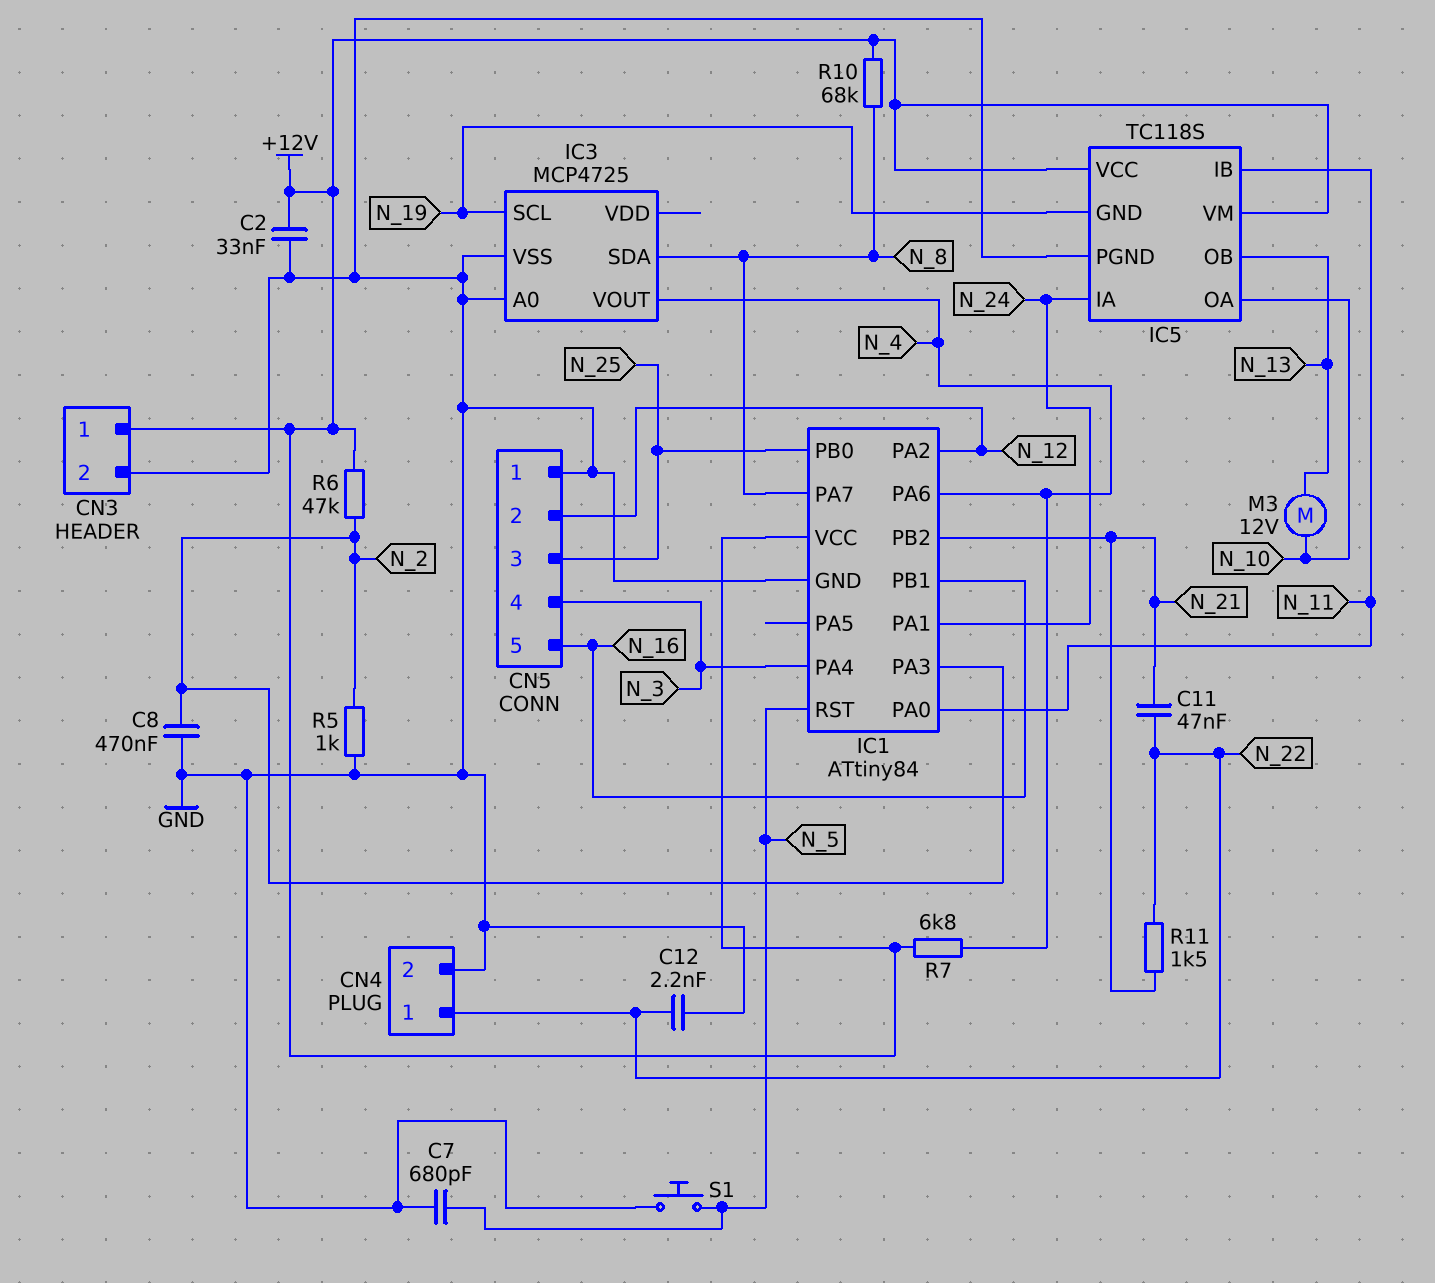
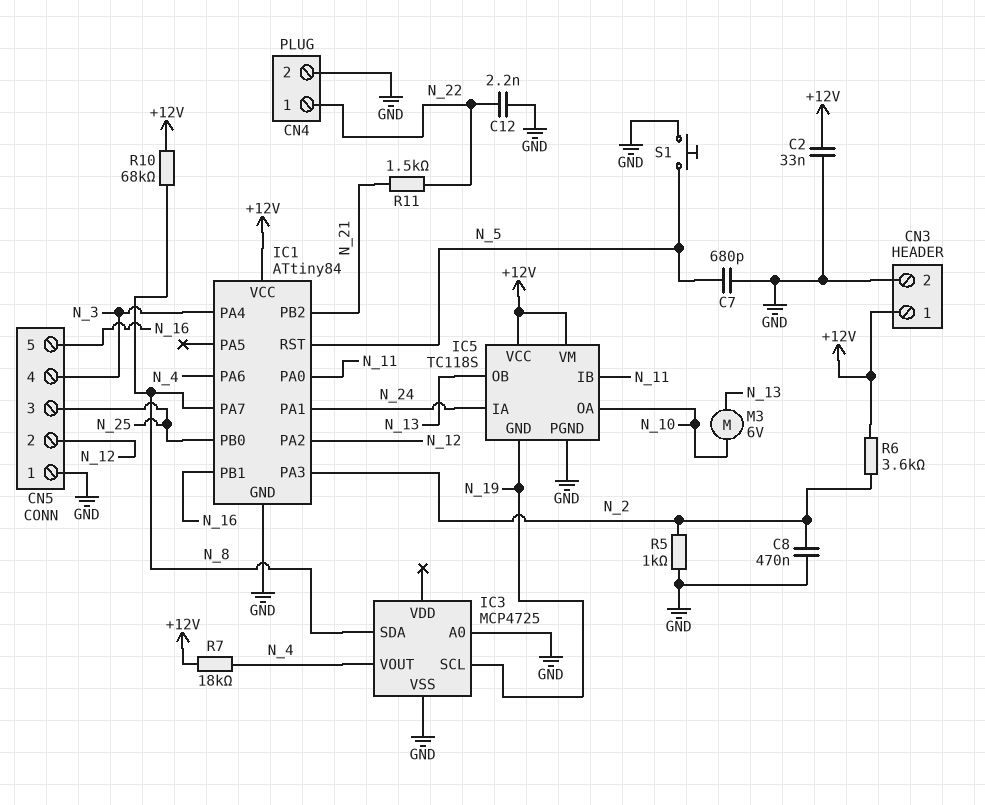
C11: 47nF (N_21, N_22) -> none
M3: motor 12V (N_10, N_13) -> motor 6V (N_10, N_13)
R6: 47k (+12V, N_2) -> 3.6k (+12V, N_2)
R7: 6.8k (+12V, N_4) -> 18k (+12V, N_4)

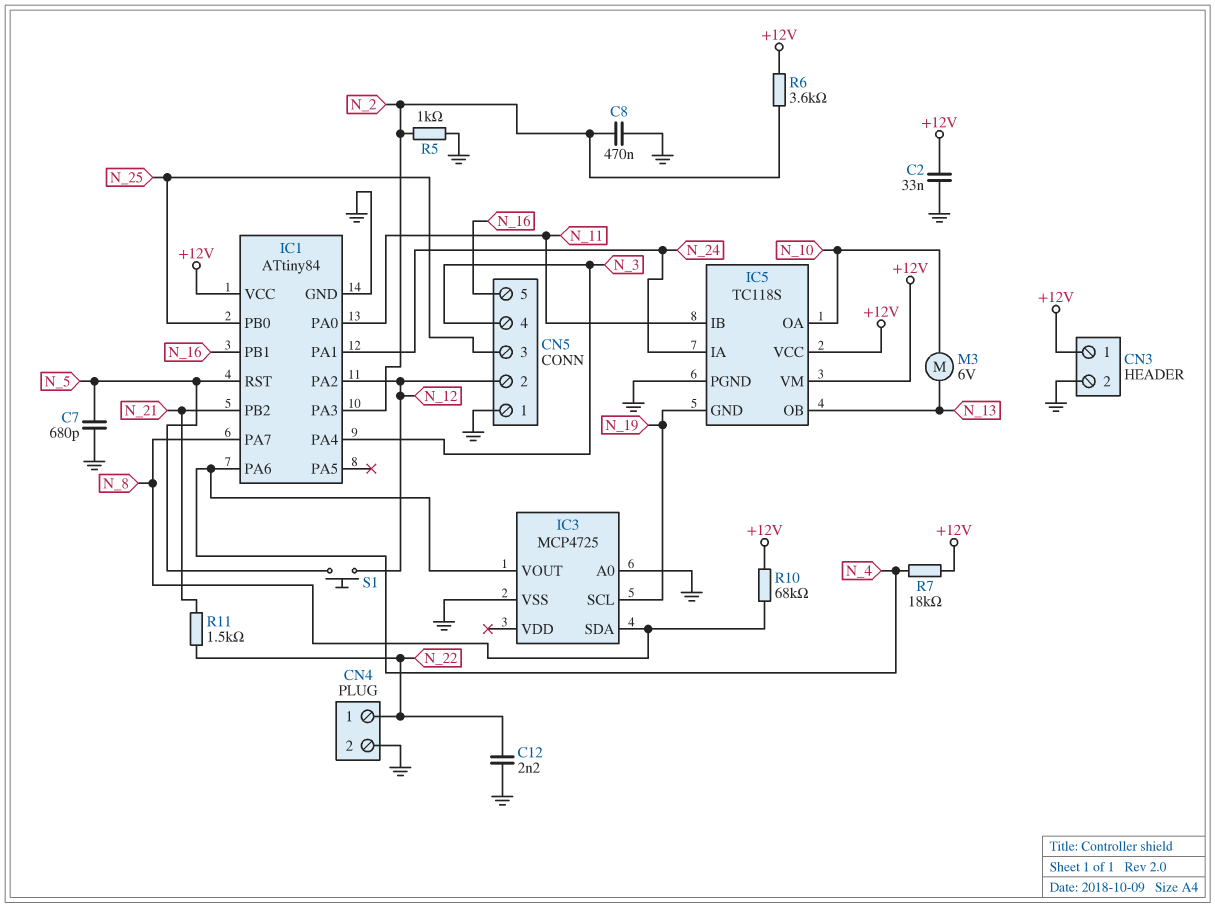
S1: button (GND, N_5) -> button (N_5, N_12)

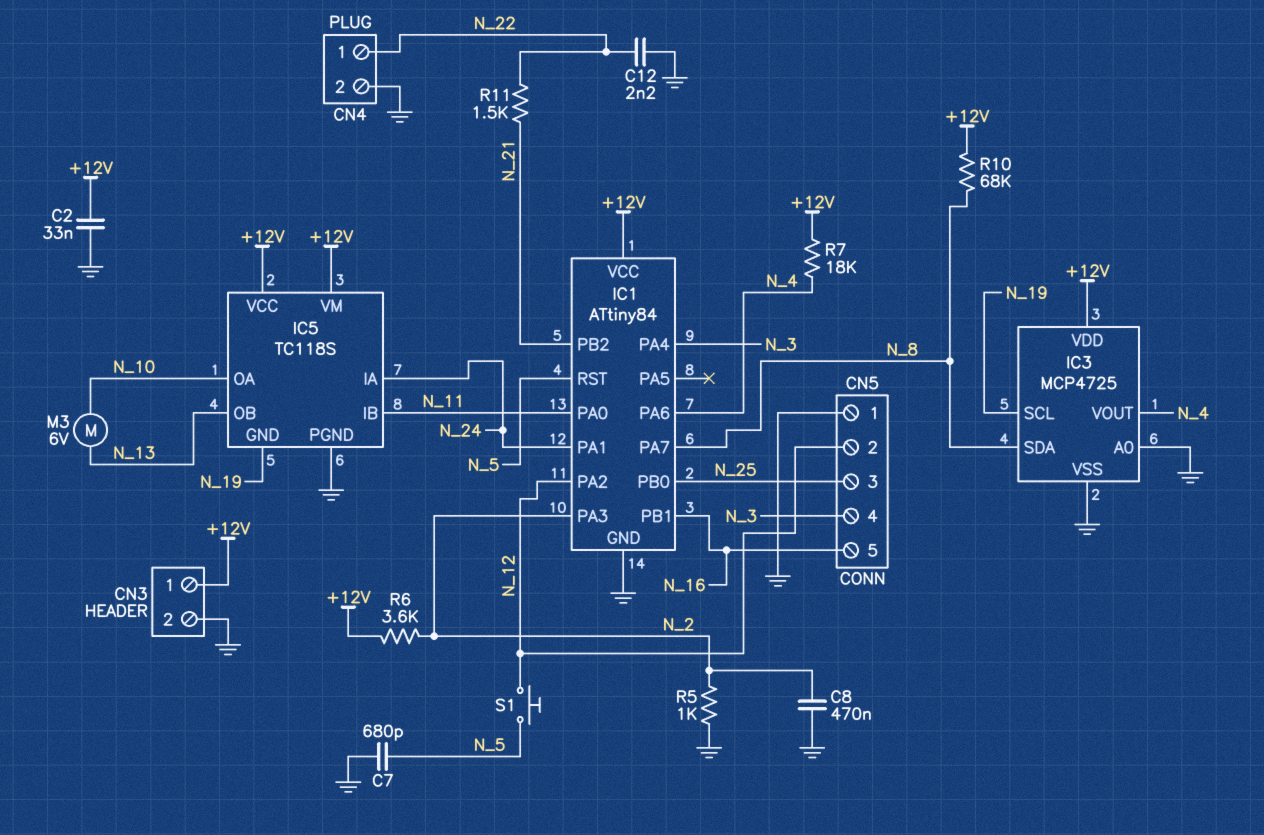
IC3 pin VDD: none -> +12V

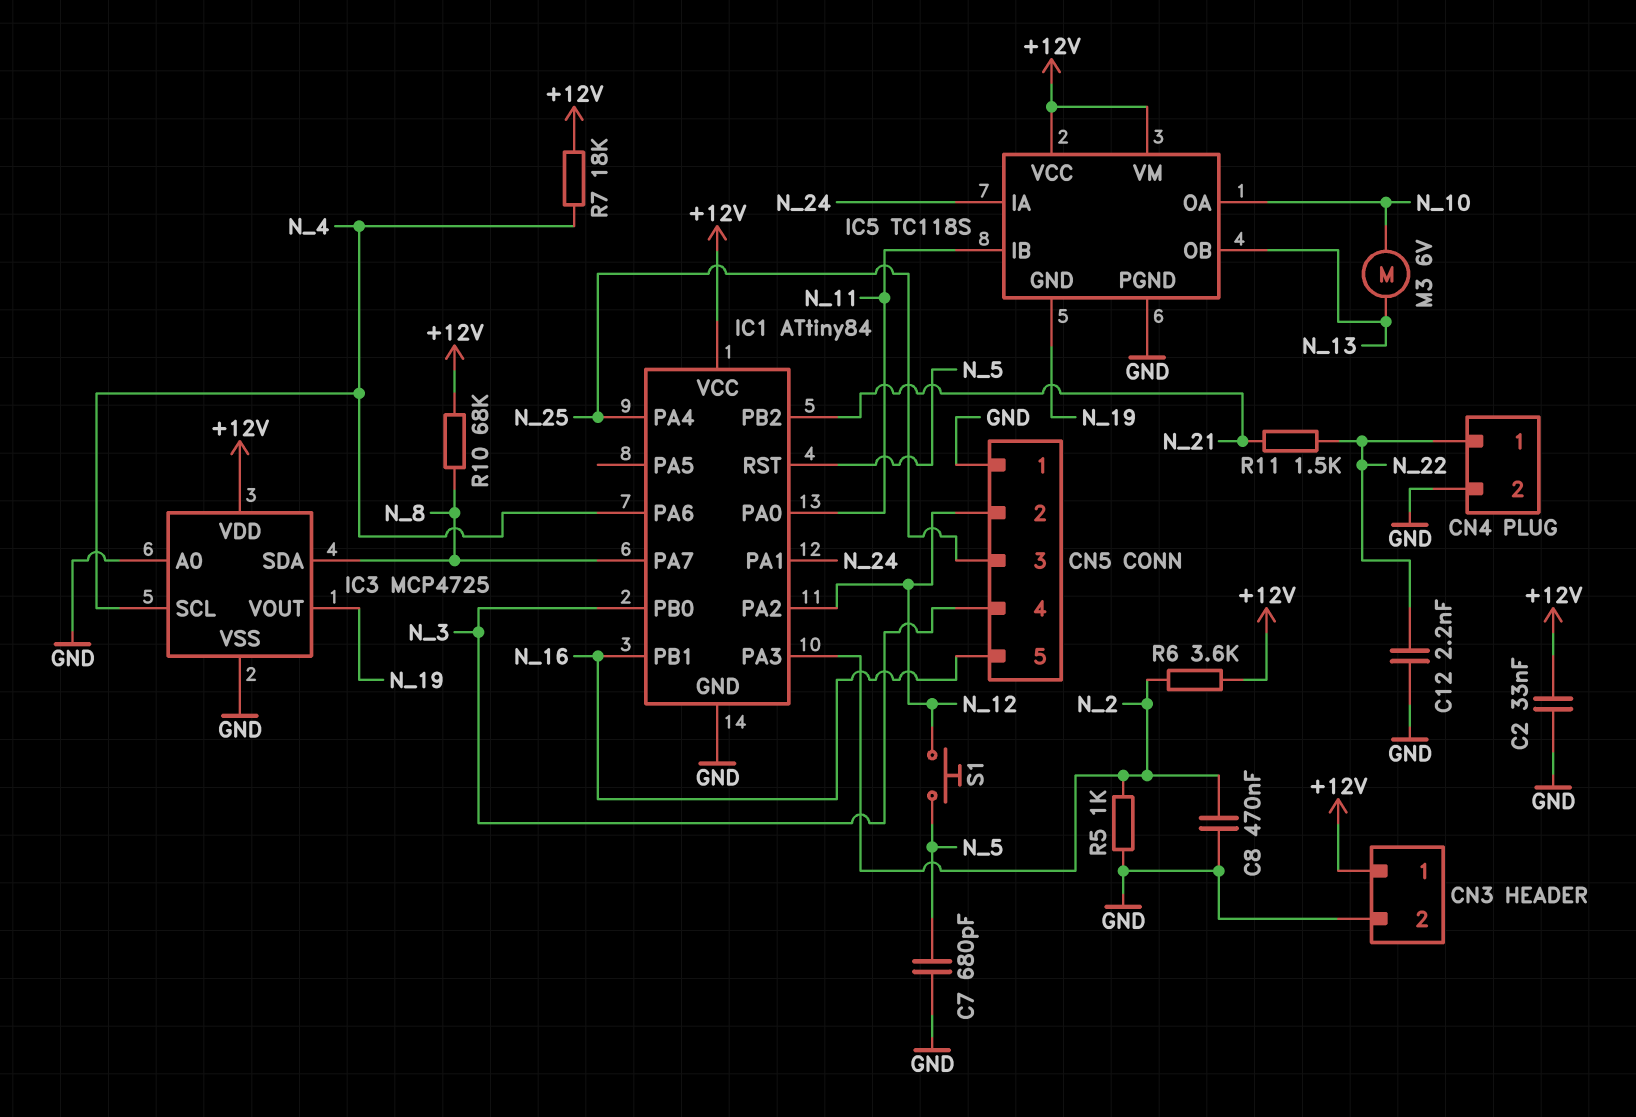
IC1 pin PA4: N_3 -> N_25
IC1 pin PB0: N_25 -> N_3
IC3 pin SCL: N_19 -> N_4
IC3 pin VOUT: N_4 -> N_19

